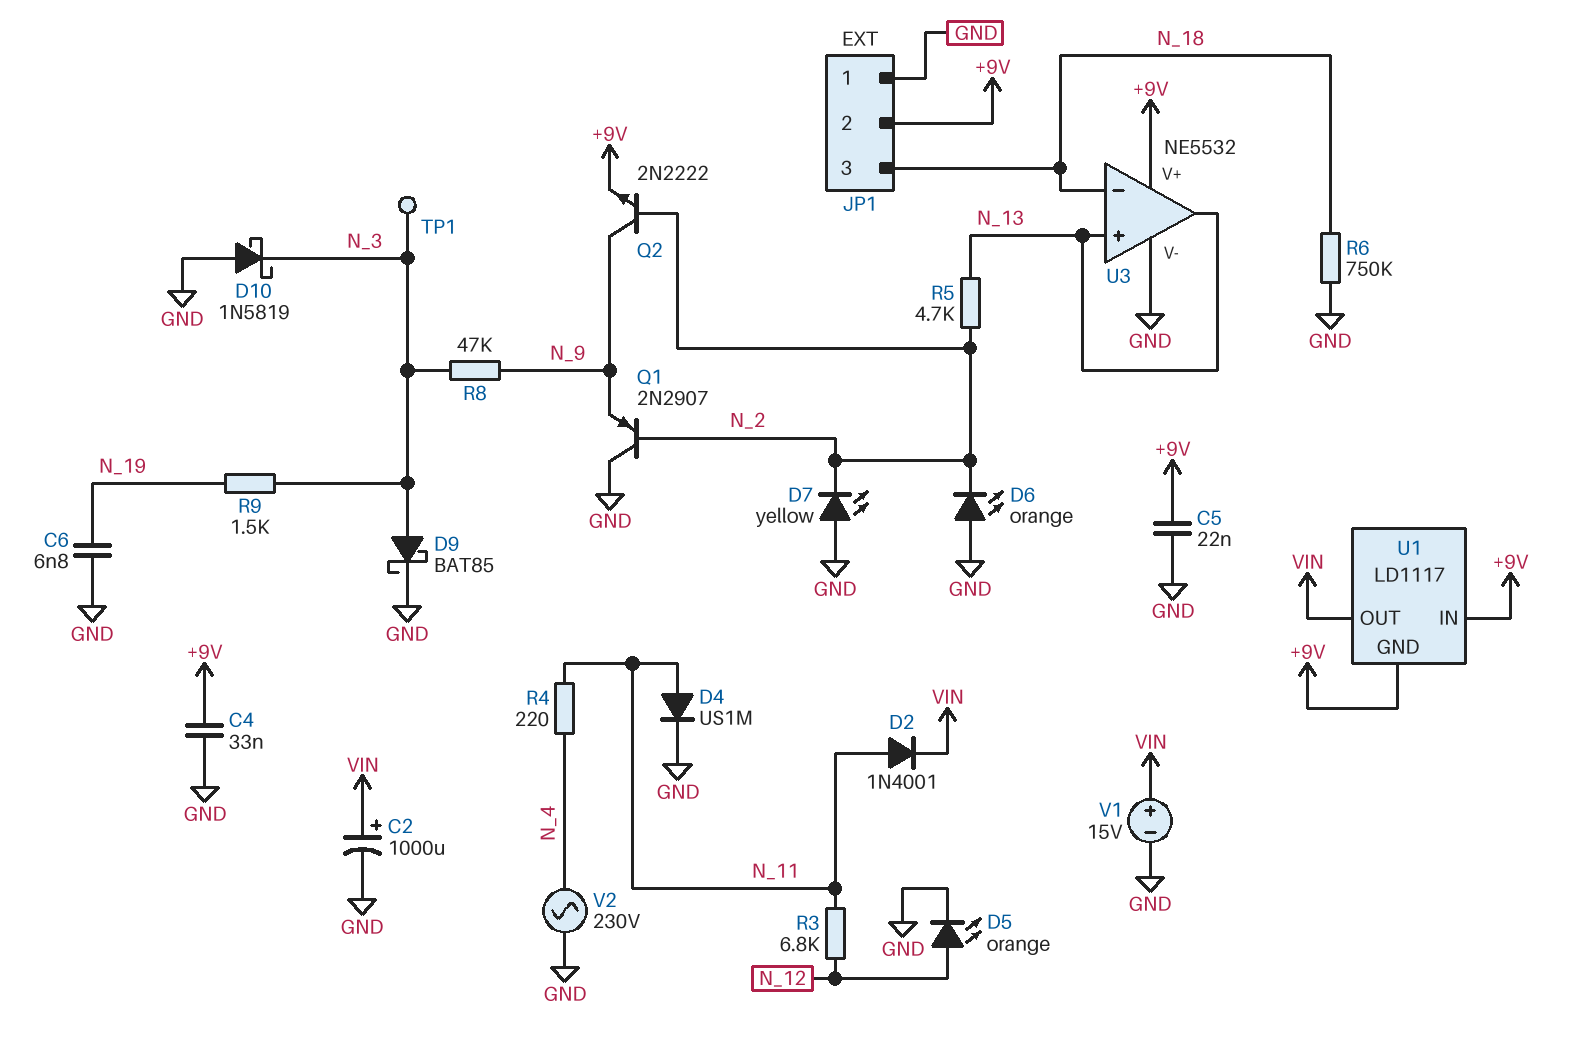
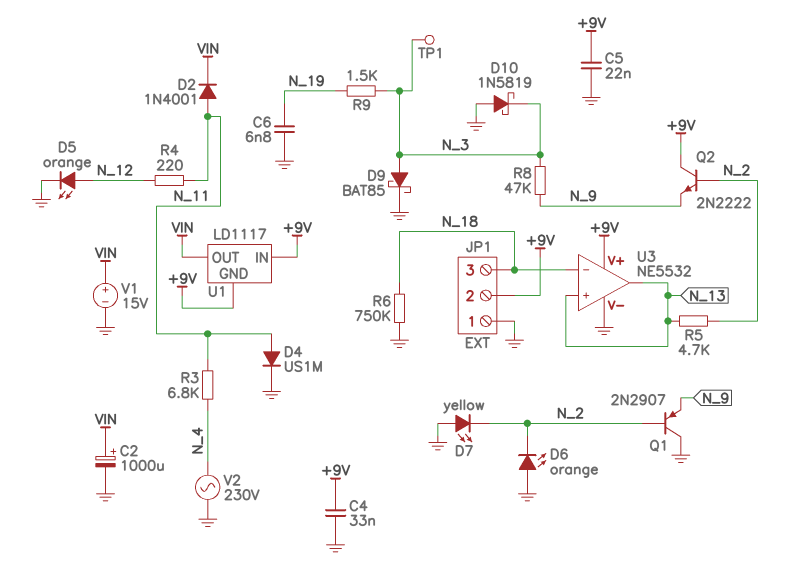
Q2: NPN 2N2222 (B N_2, C N_9, E +9V) -> NPN 2N2222 (B N_2, C +9V, E N_9)
R3: 6.8k (N_11, N_12) -> 6.8k (N_4, N_11)
R4: 220 (N_4, N_11) -> 220 (N_11, N_12)

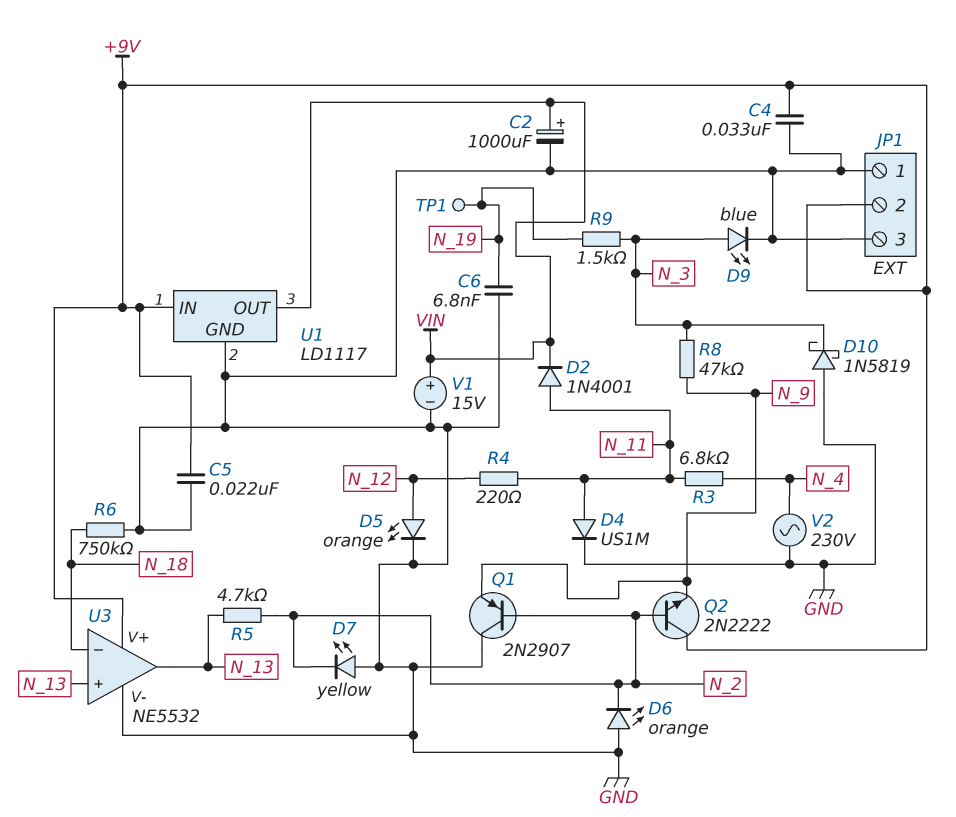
D9: schottky BAT85 (A N_3, K GND) -> LED blue (A N_3, K GND)
JP1 pin 3: N_18 -> GND
TP1: test point (N_3) -> test point (N_19)
U1 pin GND: +9V -> GND

